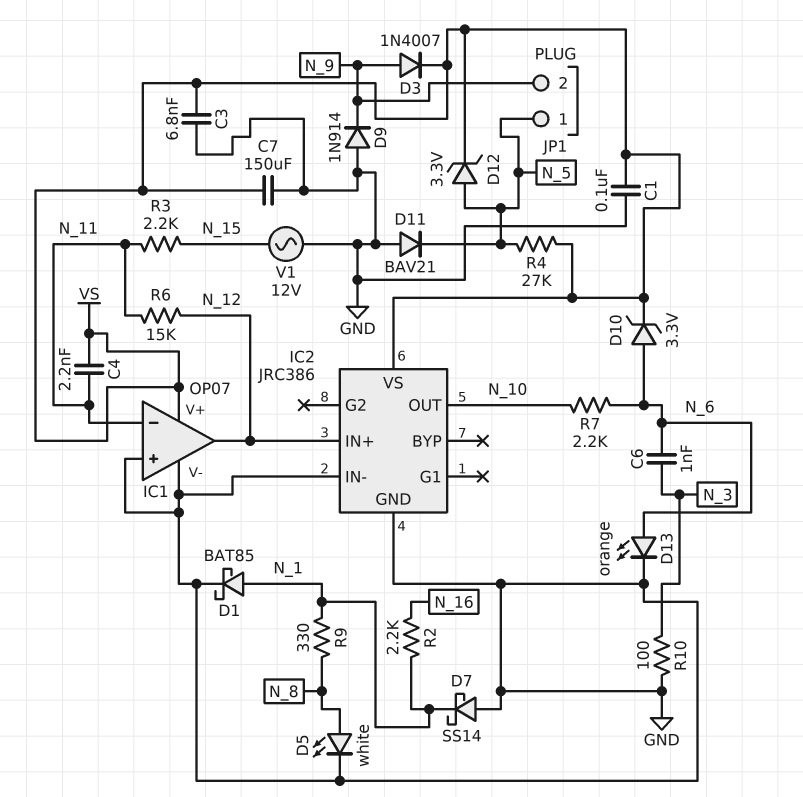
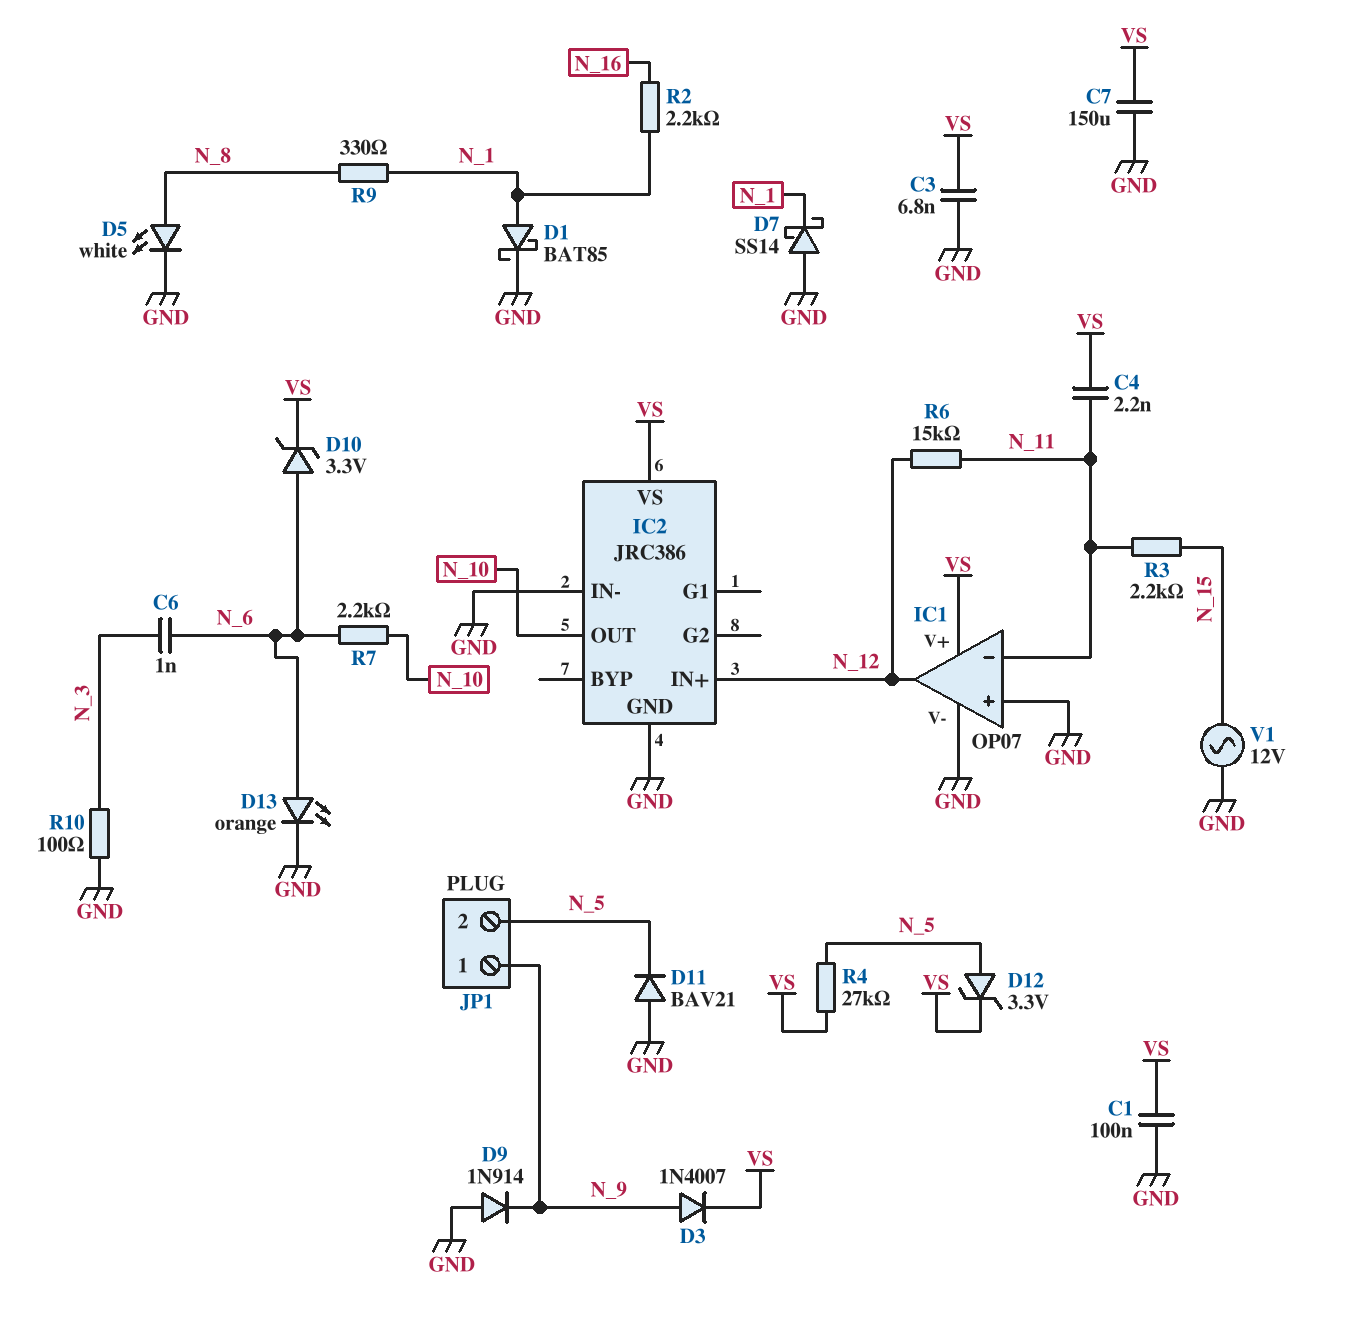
JP1 pin 1: N_5 -> N_9
JP1 pin 2: N_9 -> N_5

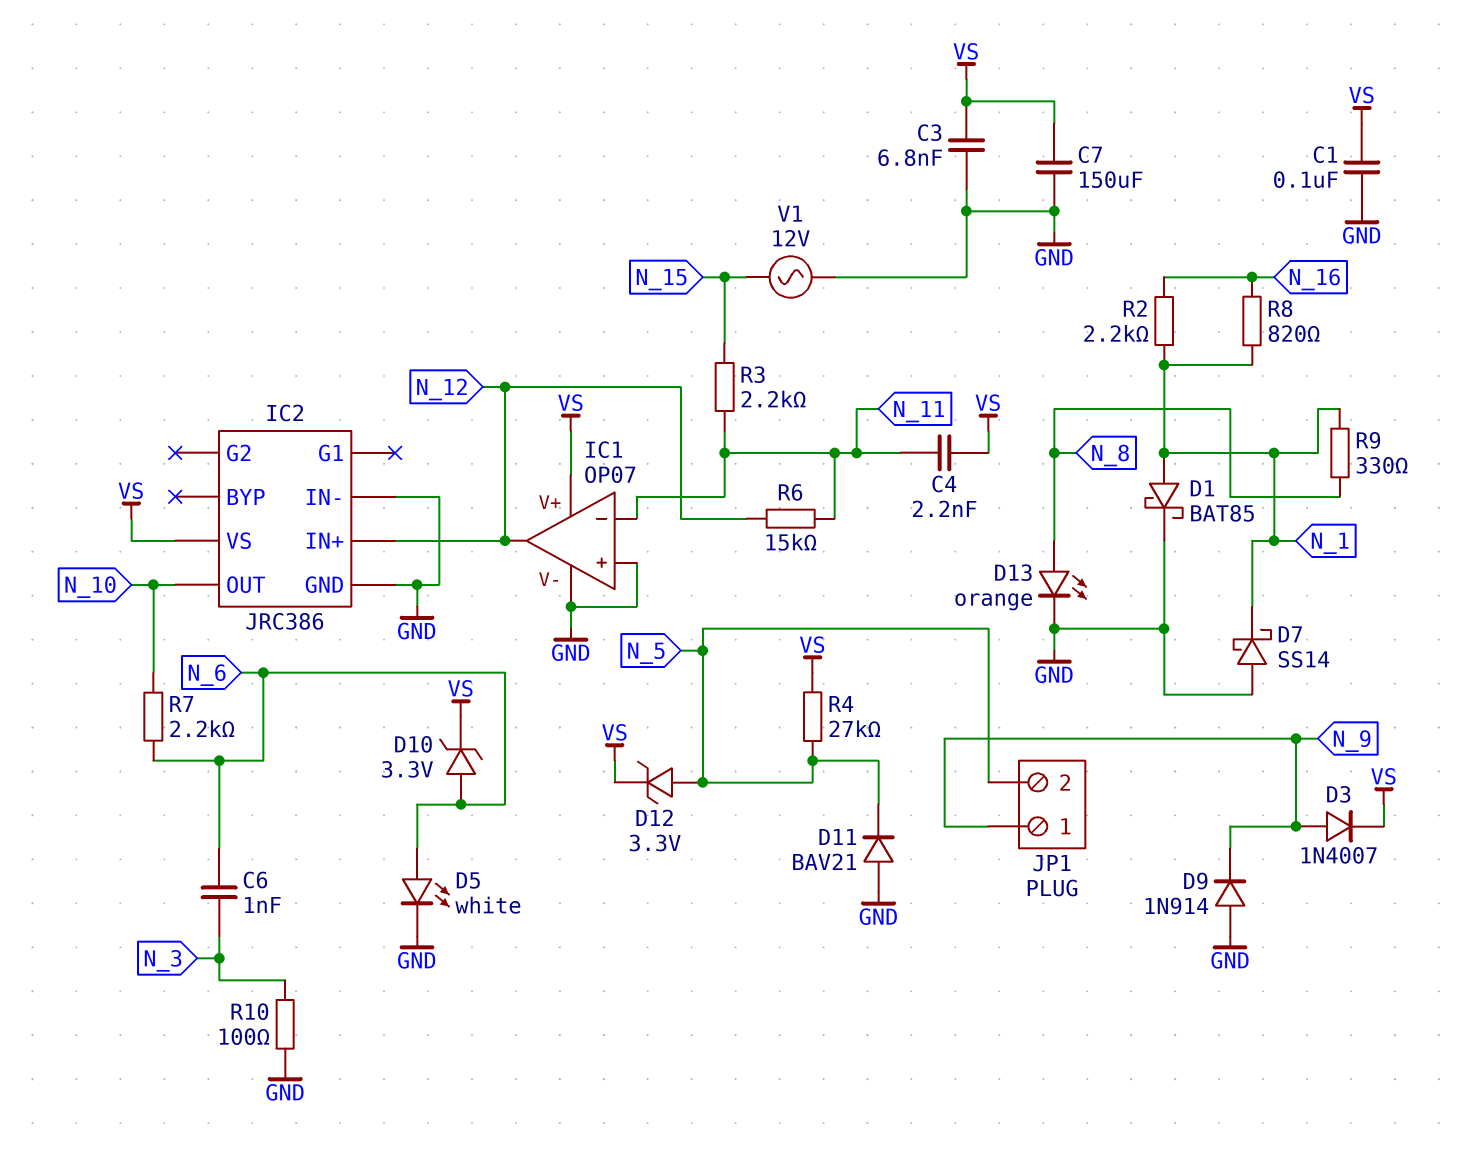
D5: LED white (A N_8, K GND) -> LED white (A N_6, K GND)
D13: LED orange (A N_6, K GND) -> LED orange (A N_8, K GND)
R8: none -> 820 (N_1, N_16)

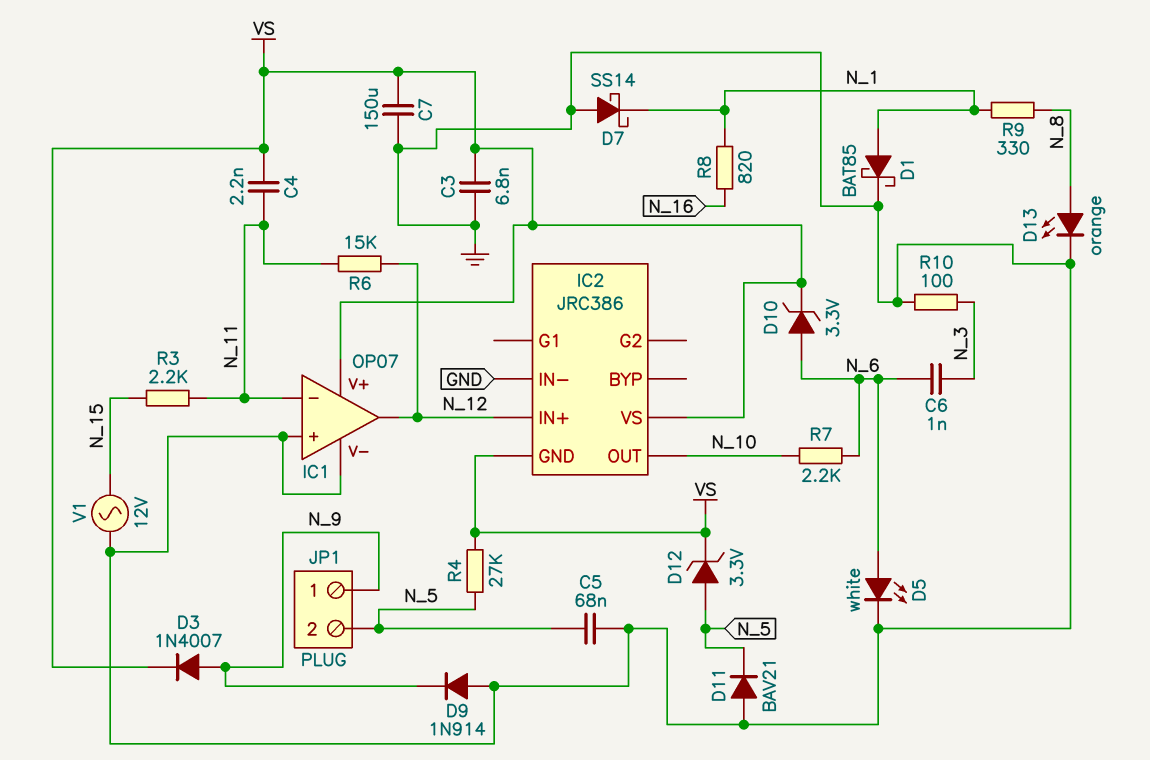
C1: 100nF (GND, VS) -> none
C5: none -> 68nF (GND, N_5)
IC2 pin GND: GND -> VS
R2: 2.2k (N_1, N_16) -> none

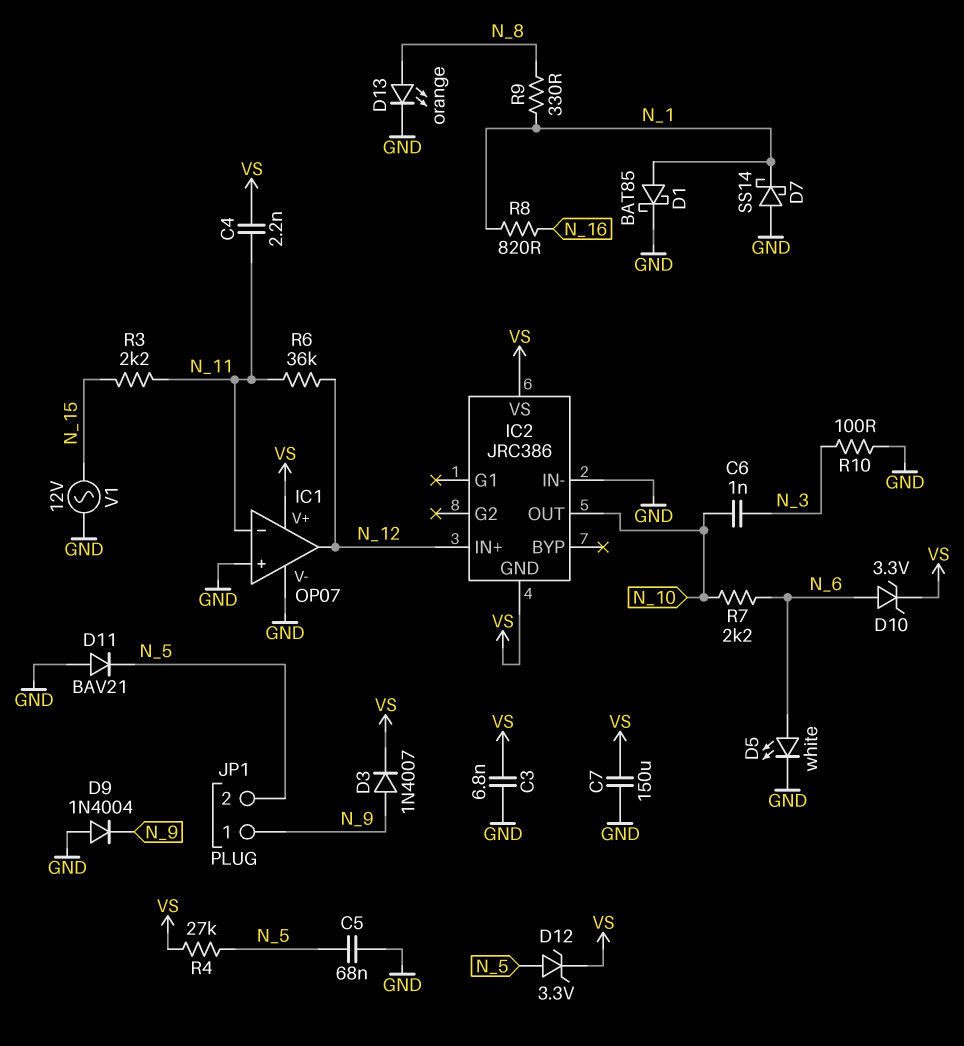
C6: 1nF (N_3, N_6) -> 1nF (N_3, N_10)
D9: diode 1N914 (A GND, K N_9) -> diode 1N4004 (A GND, K N_9)
R6: 15k (N_11, N_12) -> 36k (N_11, N_12)

